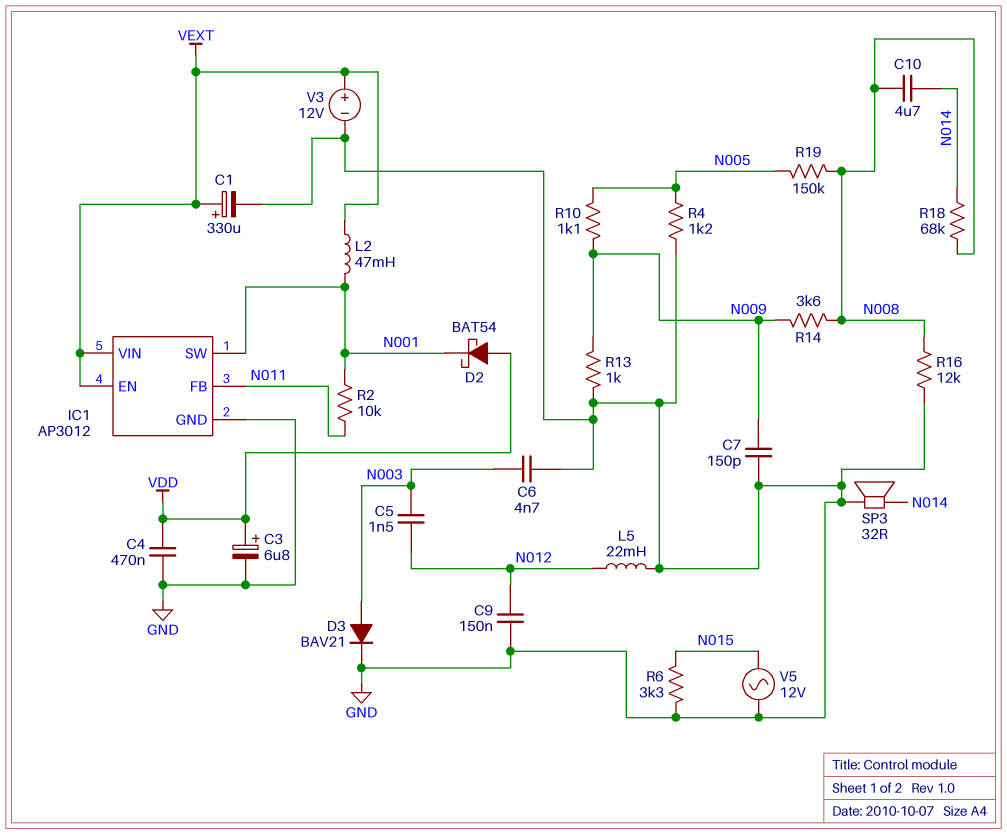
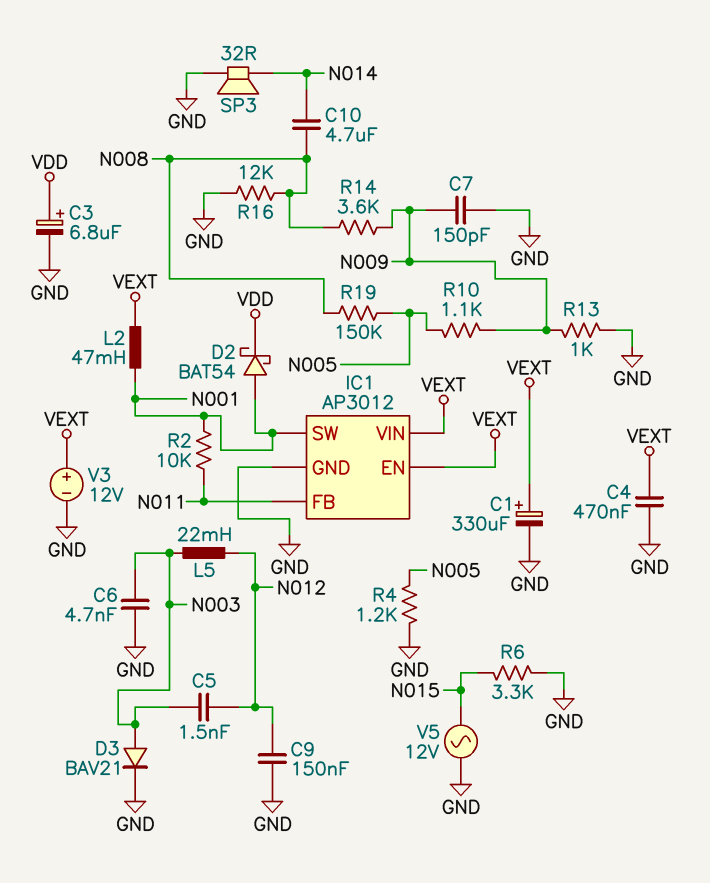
C4: 470nF (GND, VDD) -> 470nF (GND, VEXT)
D2: schottky BAT54 (A VDD, K N001) -> schottky BAT54 (A N001, K VDD)
L5: 22mH (GND, N012) -> 22mH (N003, N012)
R18: 68k (N008, N014) -> none

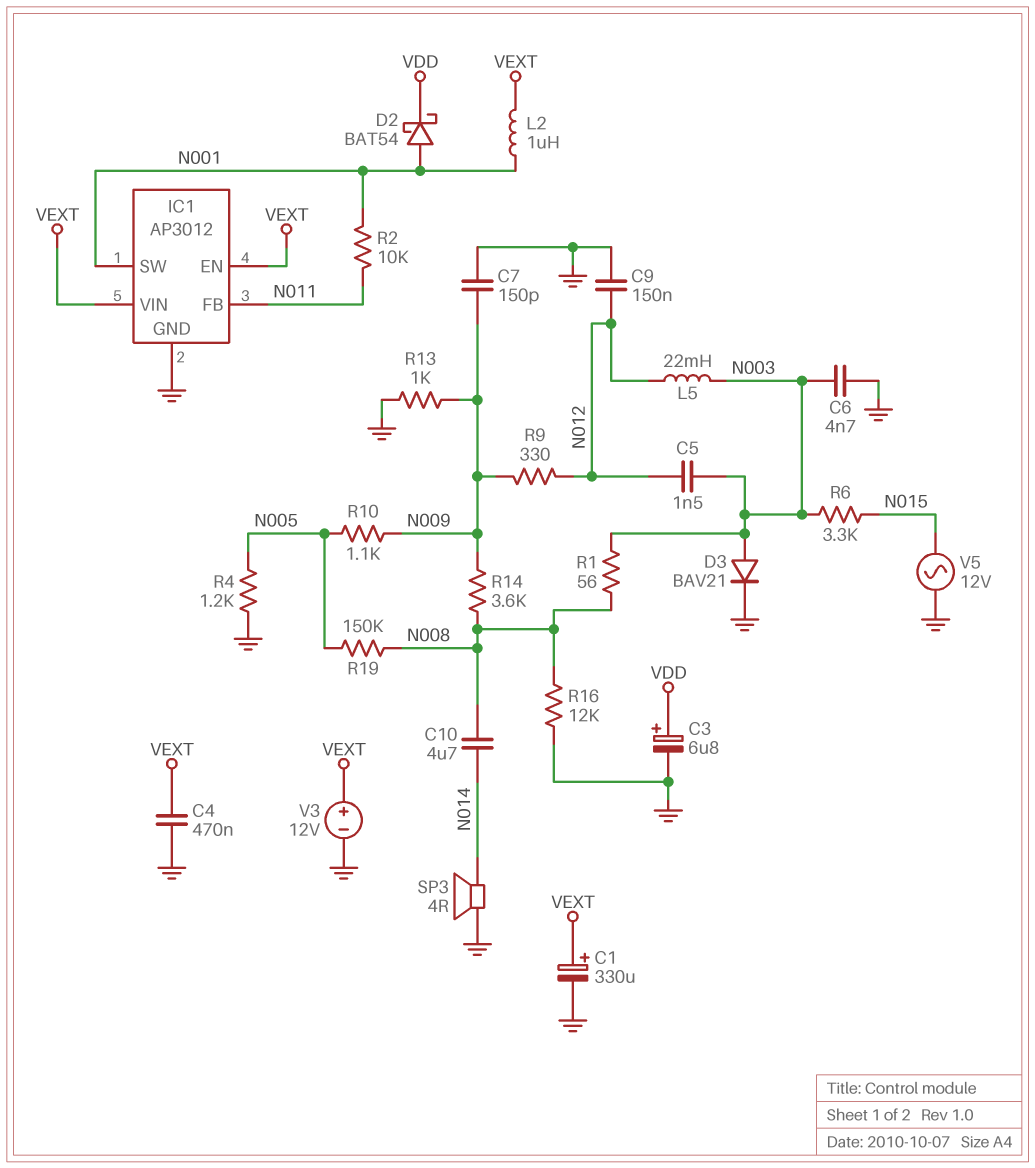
L2: 47mH (N001, VEXT) -> 1uH (N001, VEXT)
R1: none -> 56 (N003, N008)
R6: 3.3k (GND, N015) -> 3.3k (N003, N015)
R9: none -> 330 (N009, N012)
SP3: speaker 32R (GND, N014) -> speaker 4R (GND, N014)

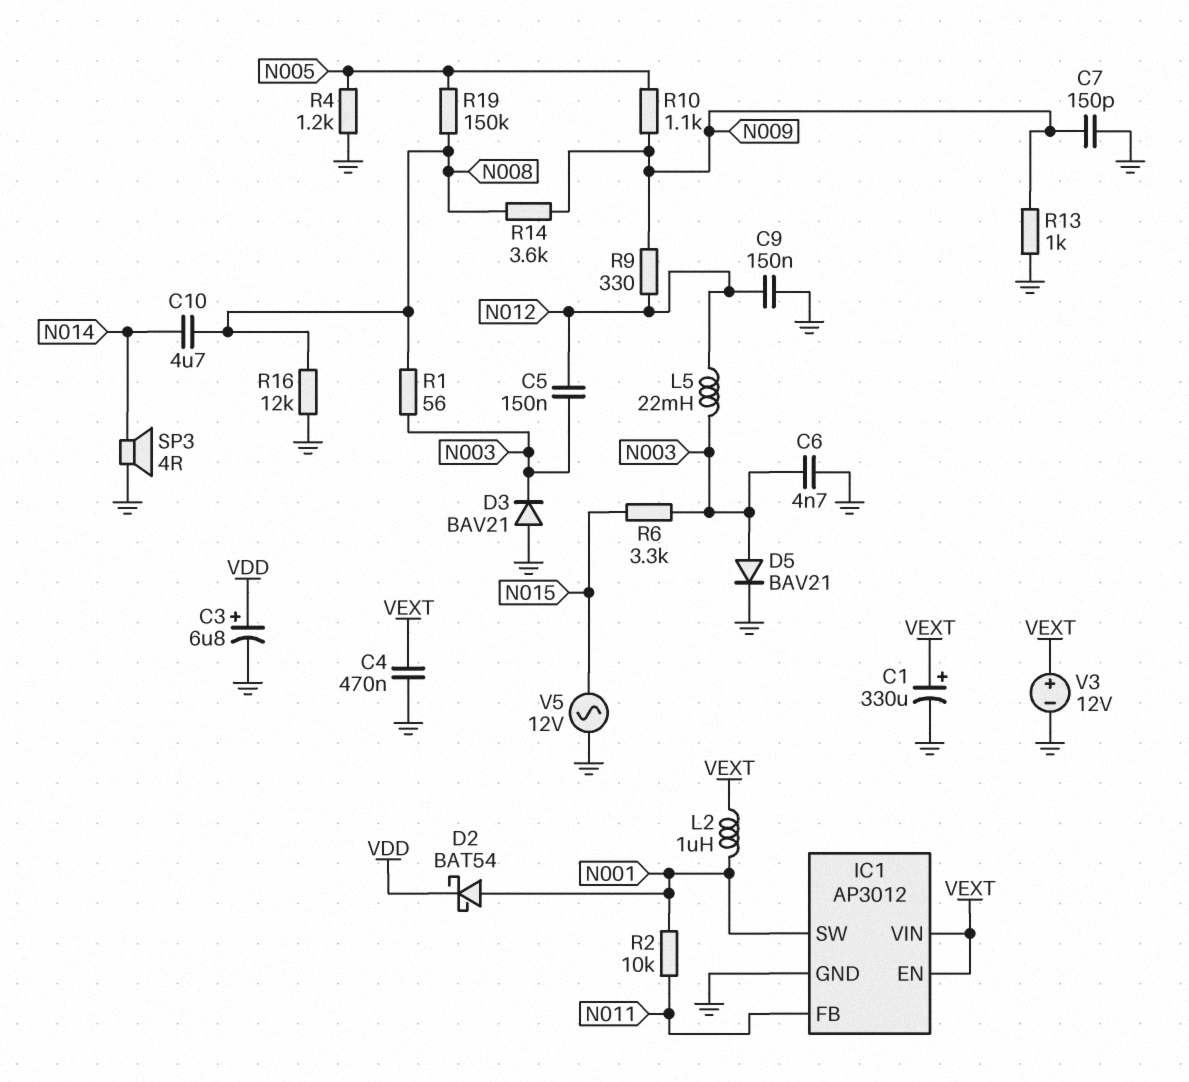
C5: 1.5nF (N003, N012) -> 150nF (N003, N012)
D3: diode BAV21 (A N003, K GND) -> diode BAV21 (A GND, K N003)
D5: none -> diode BAV21 (A N003, K GND)

